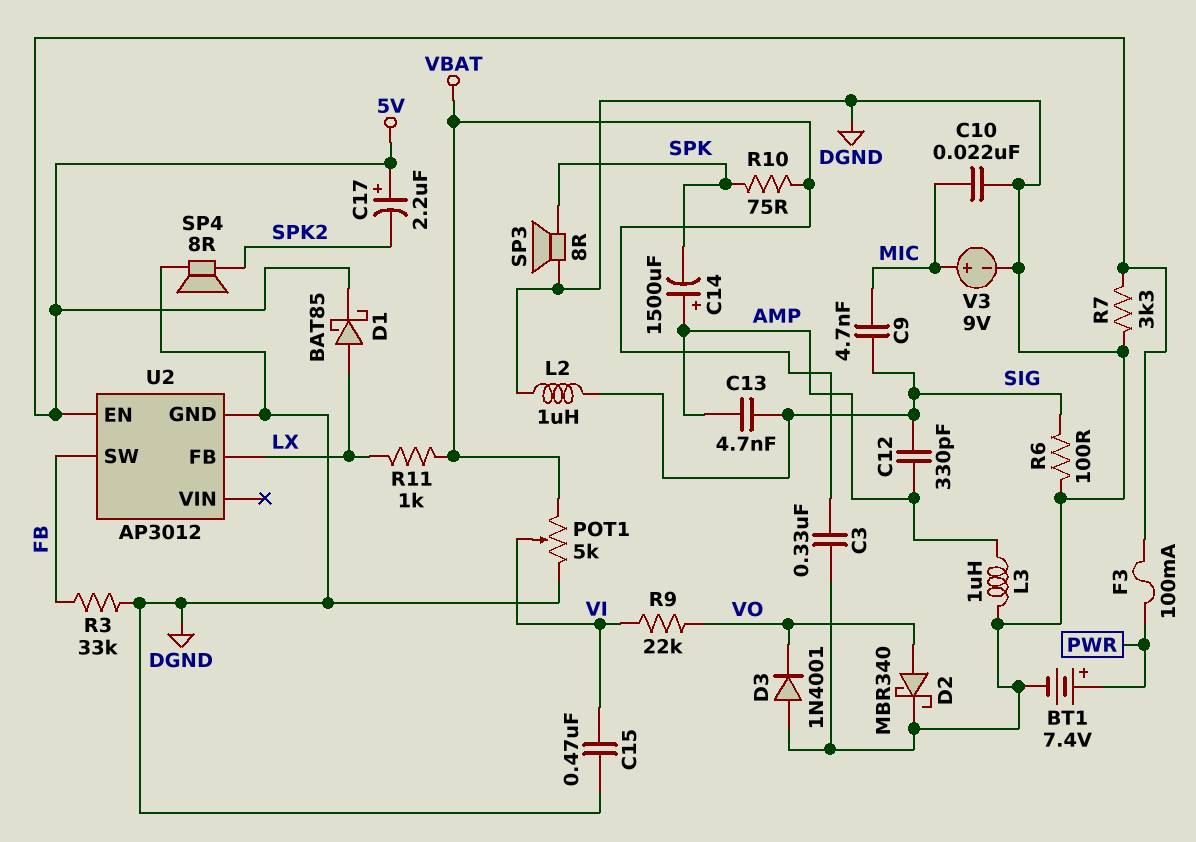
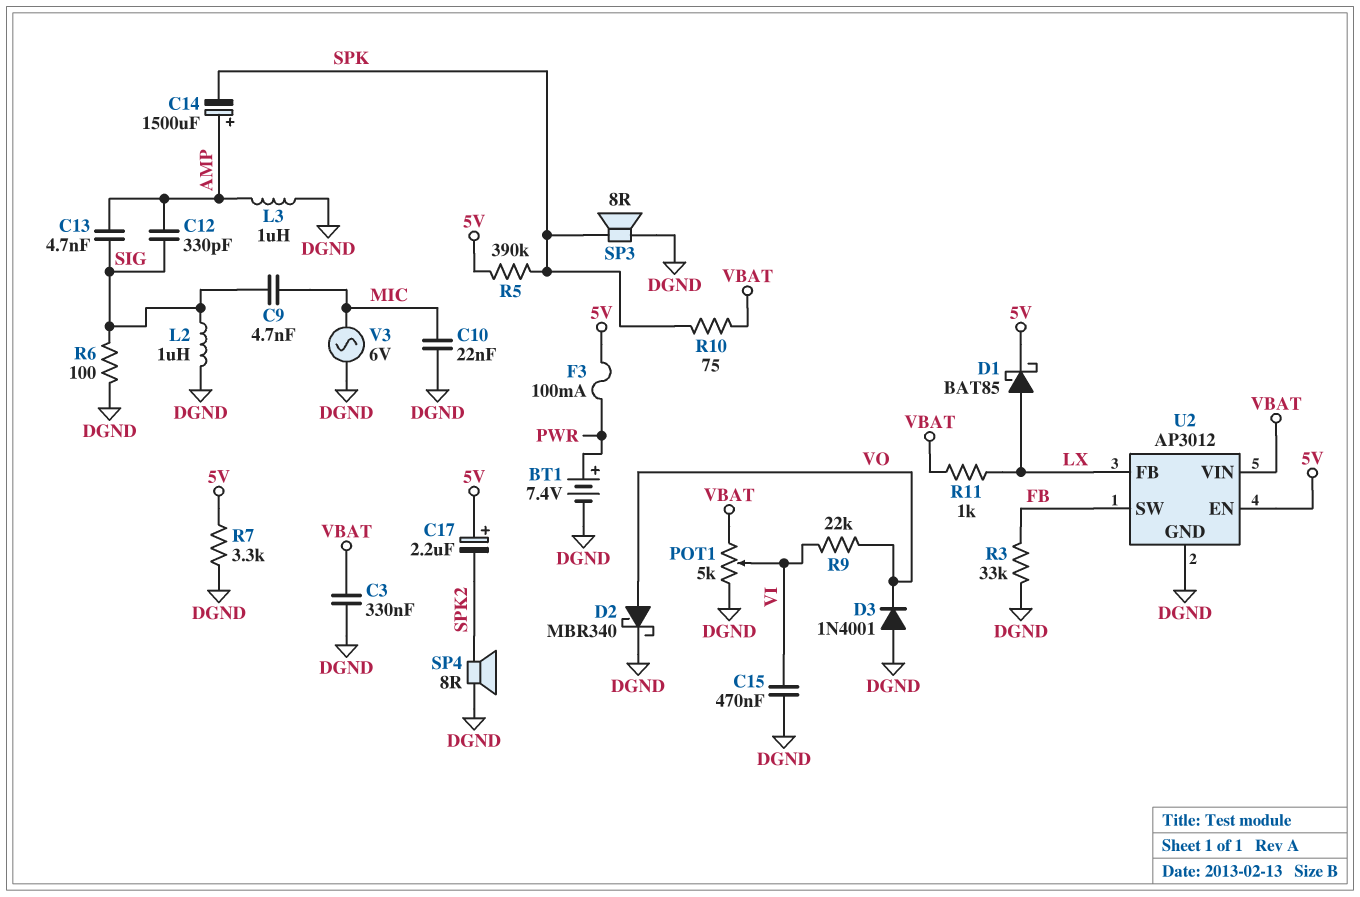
R5: none -> 390k (5V, SPK)
U2 pin VIN: none -> VBAT
V3: 9V (plus MIC, minus DGND) -> AC 6V (DGND, MIC)

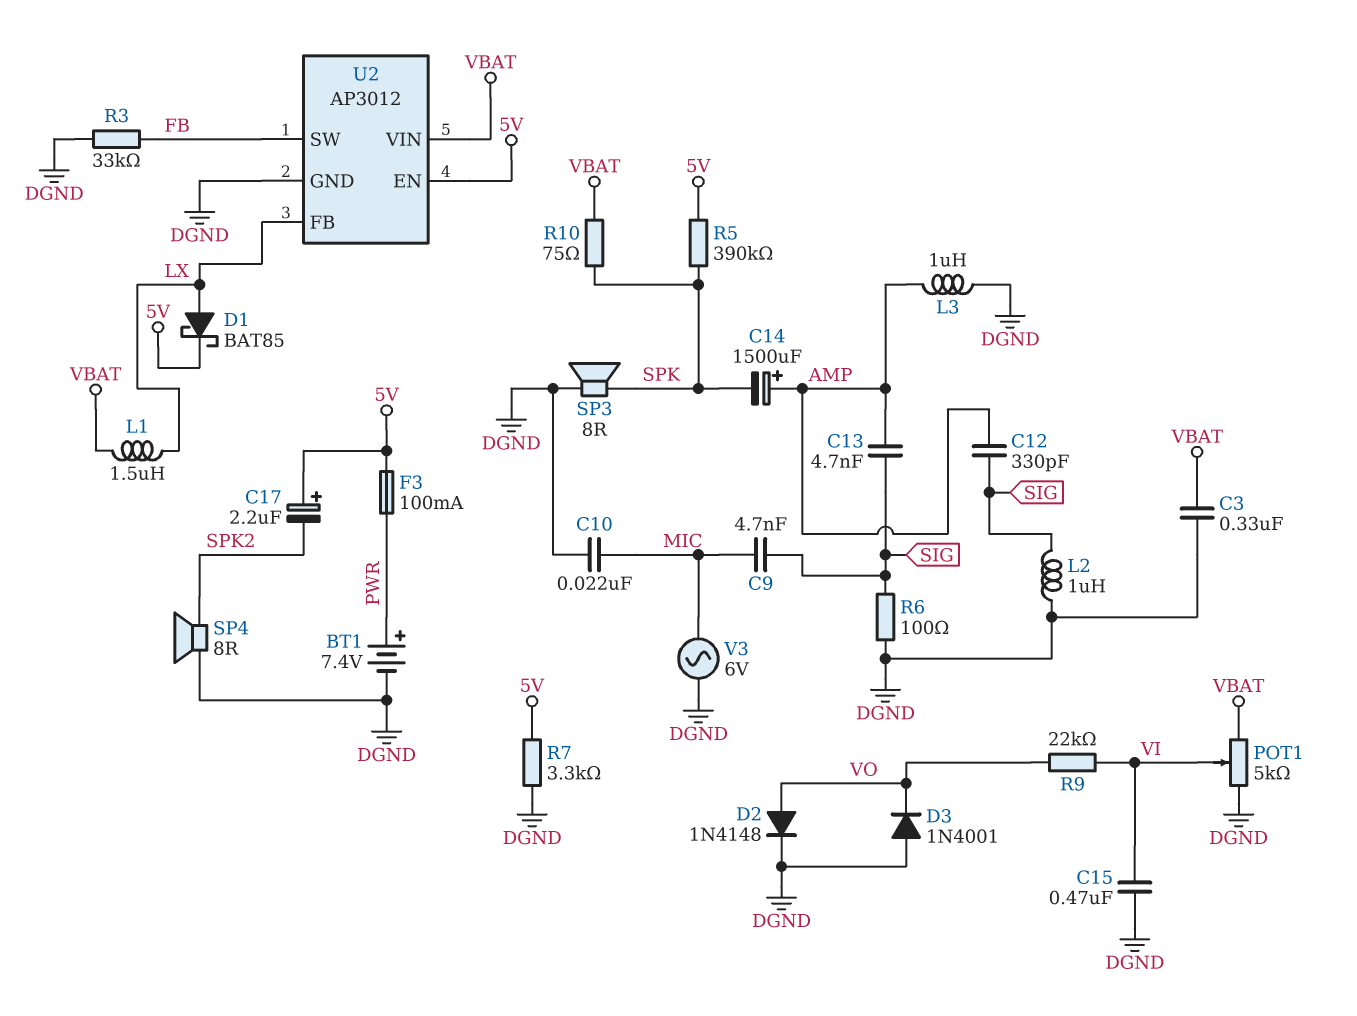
D2: schottky MBR340 (A VO, K DGND) -> diode 1N4148 (A VO, K DGND)
L1: none -> 1.5uH (LX, VBAT)
R11: 1k (LX, VBAT) -> none

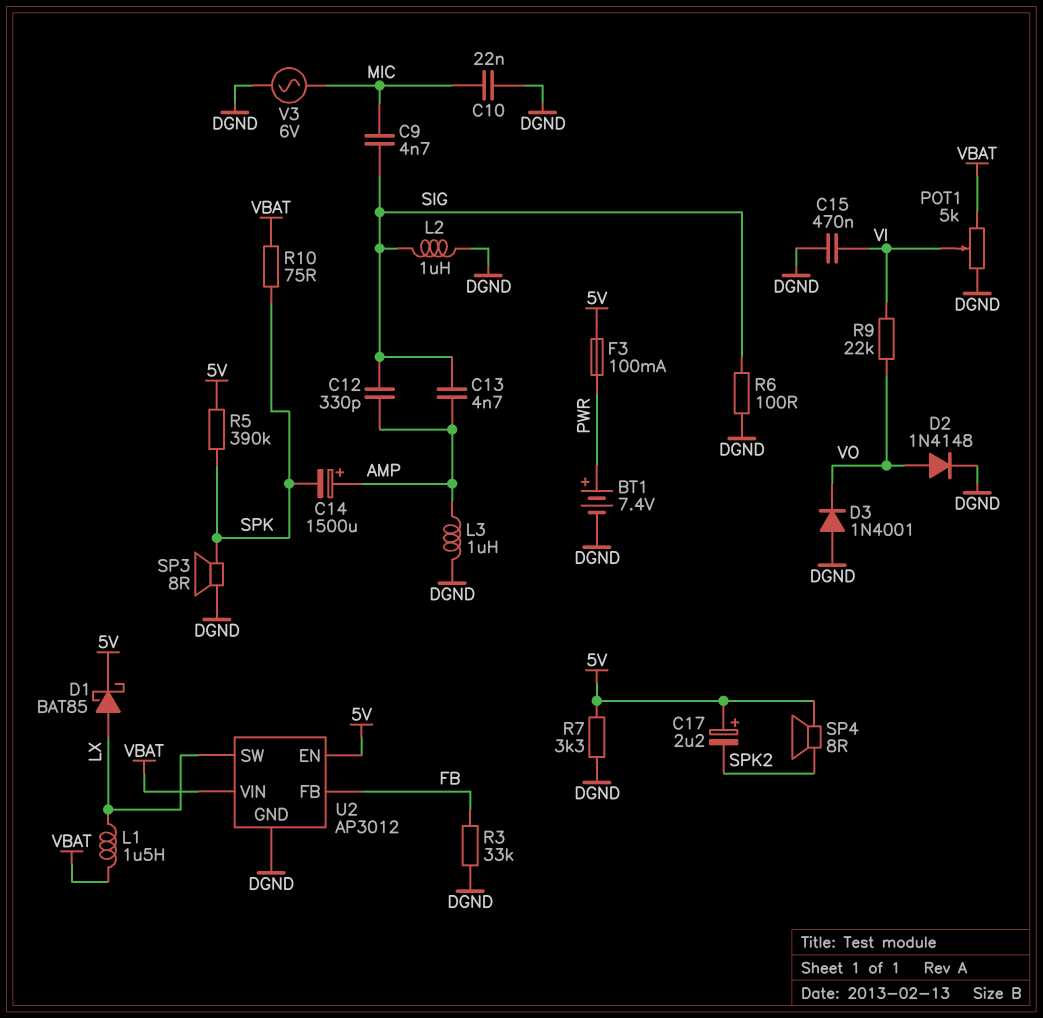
C3: 330nF (DGND, VBAT) -> none
SP4: speaker 8R (DGND, SPK2) -> speaker 8R (5V, SPK2)
U2 pin FB: LX -> FB
U2 pin SW: FB -> LX

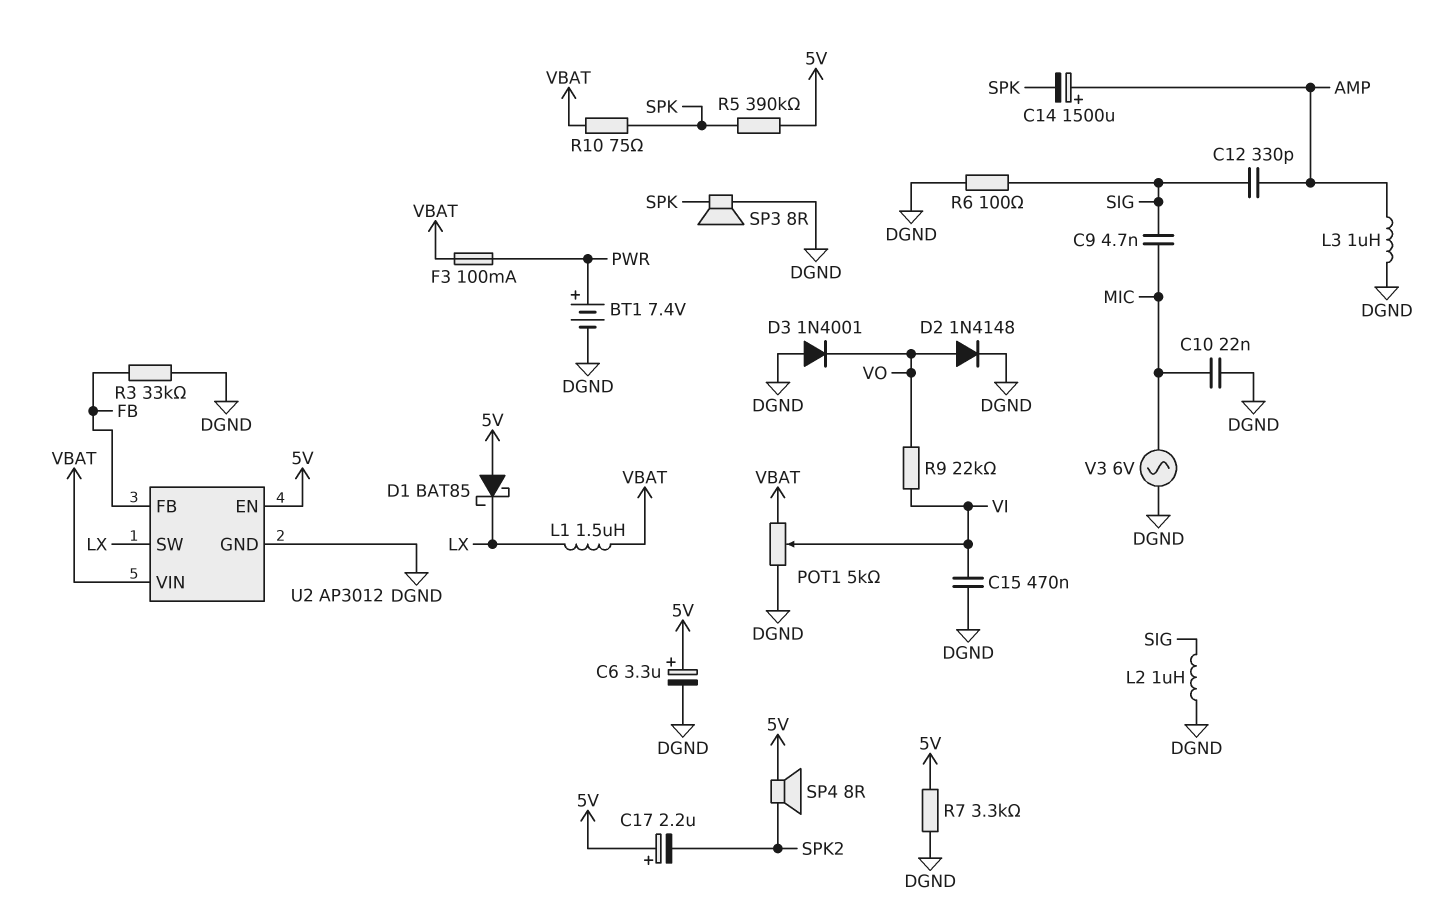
C6: none -> 3.3uF (plus 5V, minus DGND)
C13: 4.7nF (AMP, SIG) -> none
D1: schottky BAT85 (A LX, K 5V) -> schottky BAT85 (A 5V, K LX)
F3: 100mA (5V, PWR) -> 100mA (PWR, VBAT)

